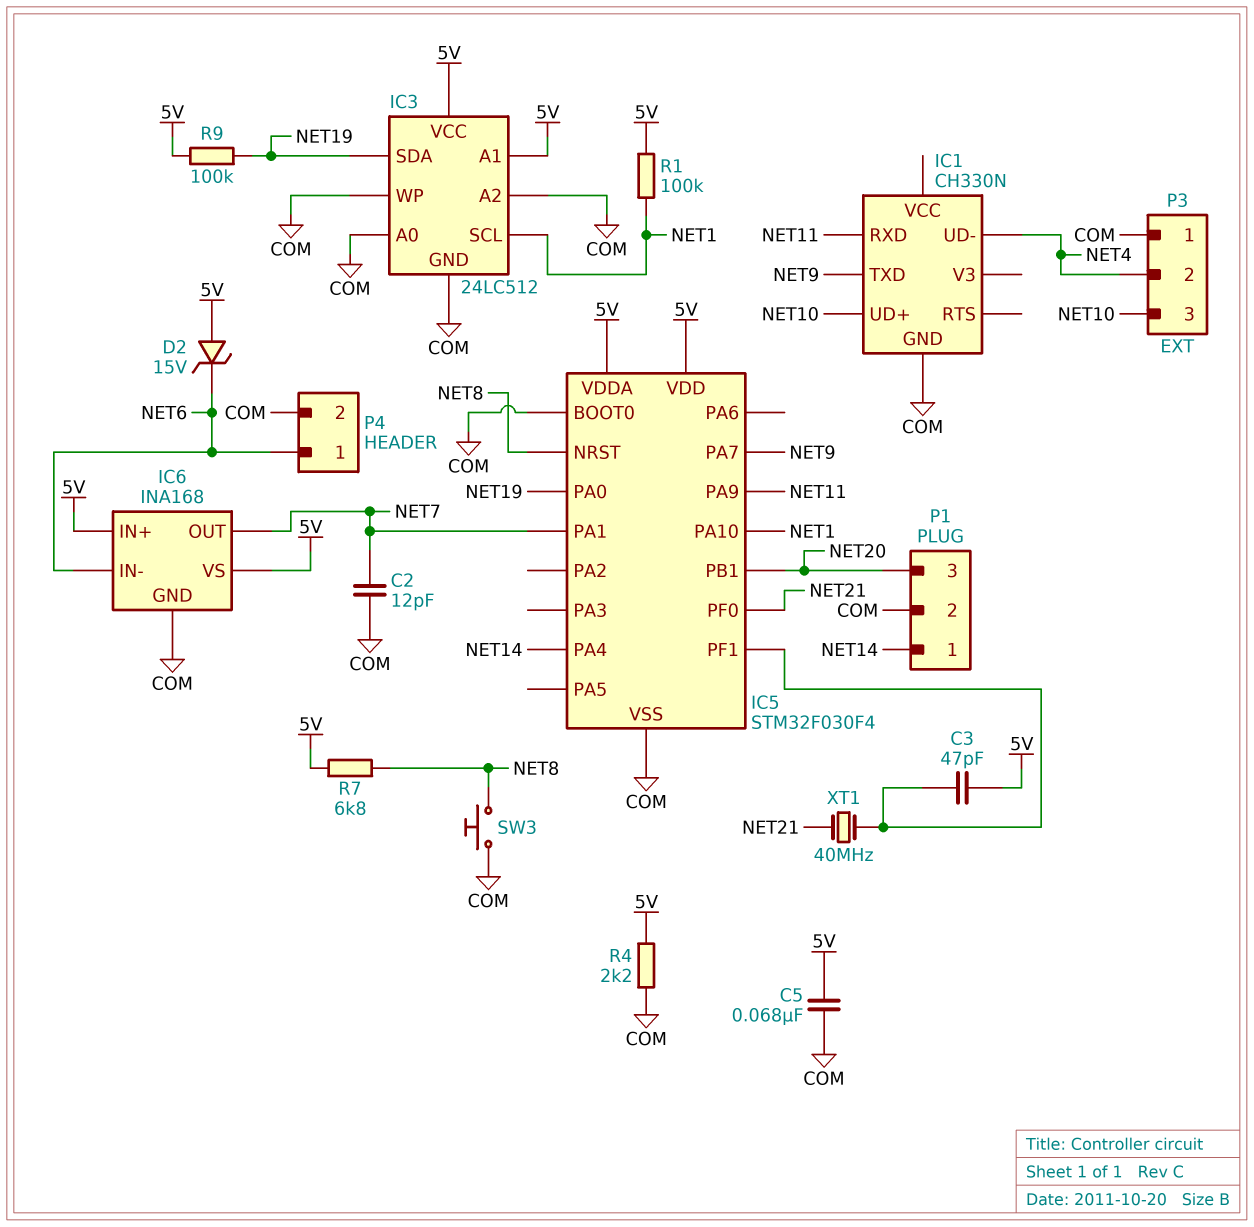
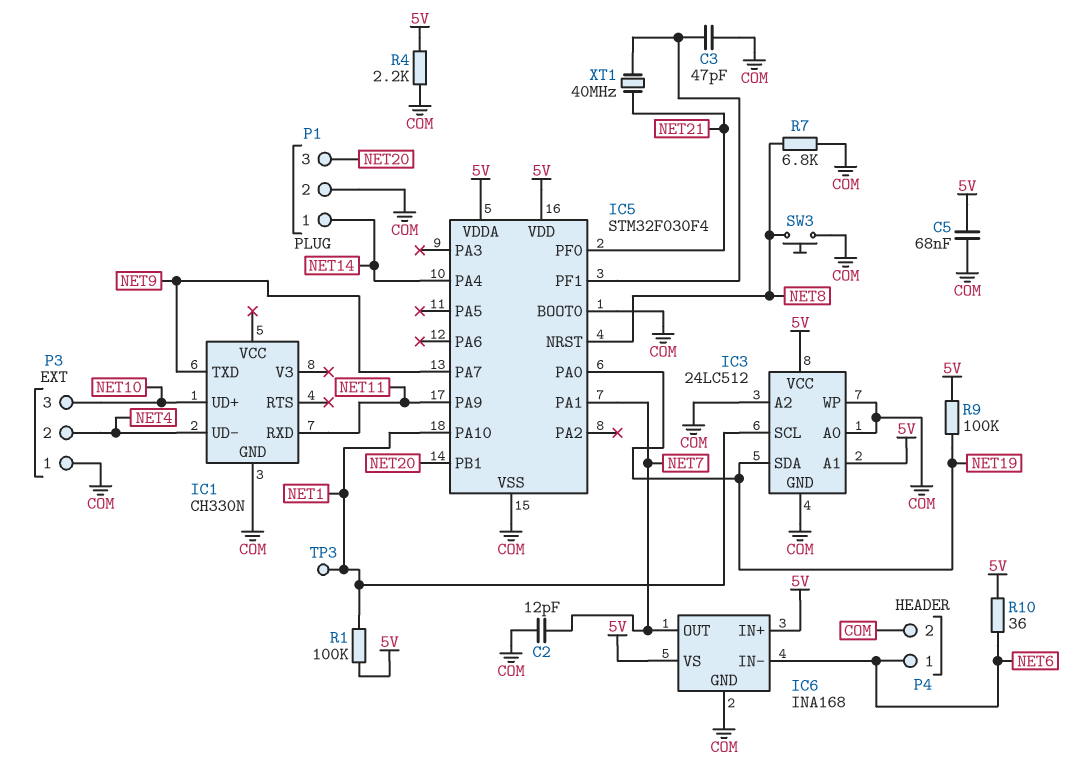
C3: 47pF (5V, IC5/PF1) -> 47pF (COM, IC5/PF1)
D2: zener 15V (A 5V, K NET6) -> none
R7: 6.8k (5V, NET8) -> 6.8k (COM, NET8)
R10: none -> 36 (5V, NET6)
TP3: none -> test point (NET1)

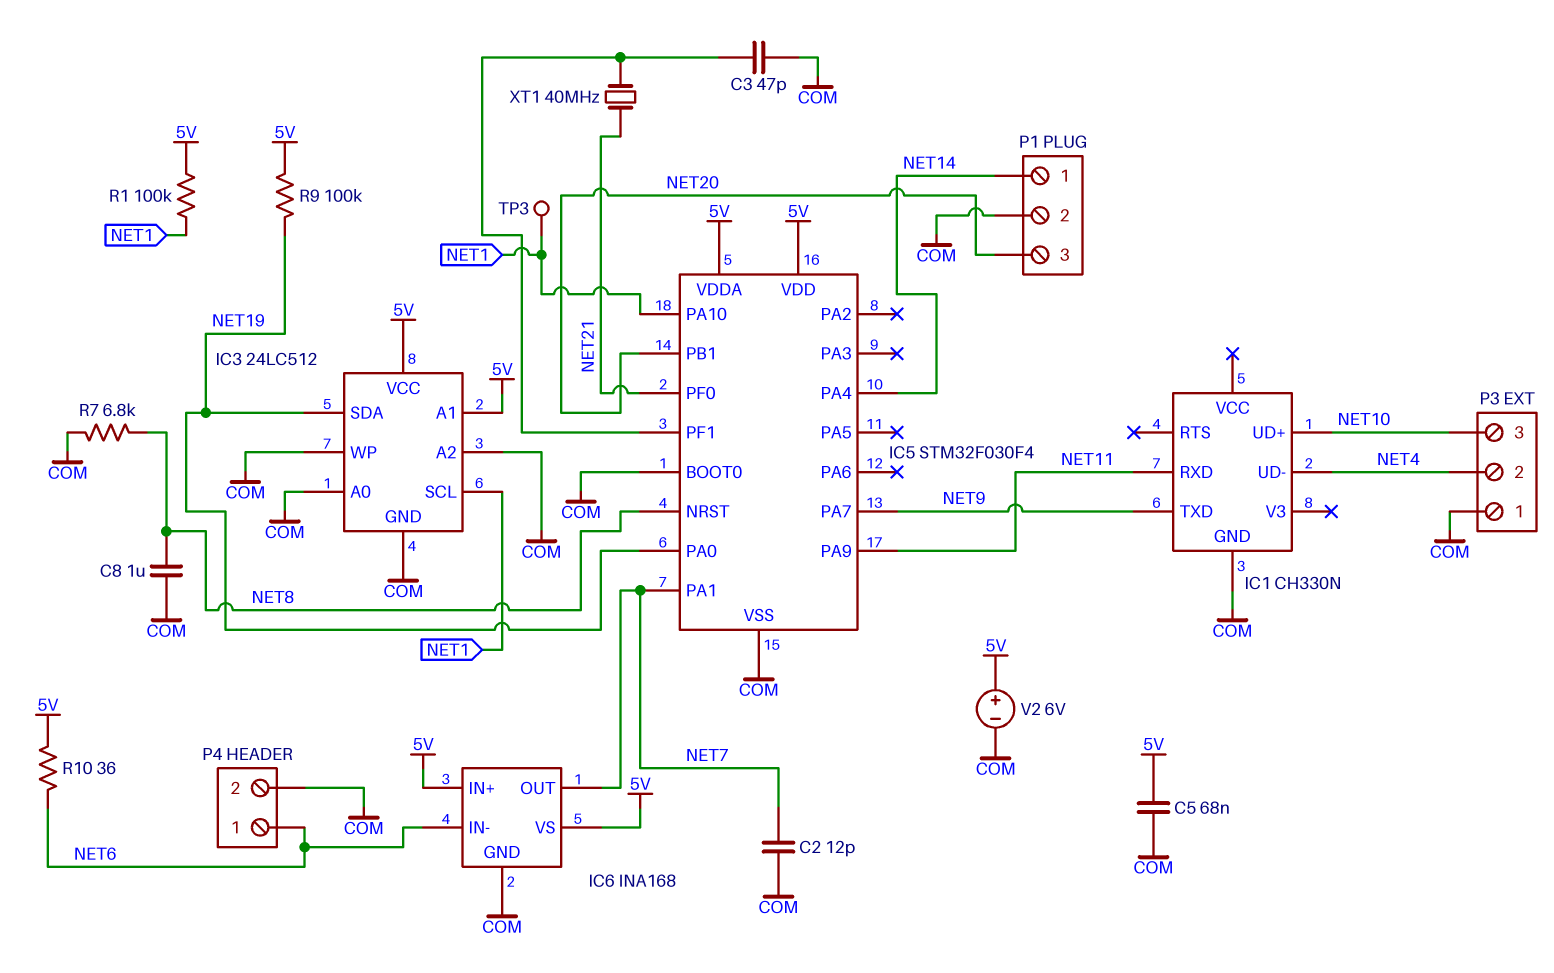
C8: none -> 1uF (COM, NET8)
R4: 2.2k (5V, COM) -> none
SW3: button (COM, NET8) -> none
V2: none -> 6V (plus 5V, minus COM)

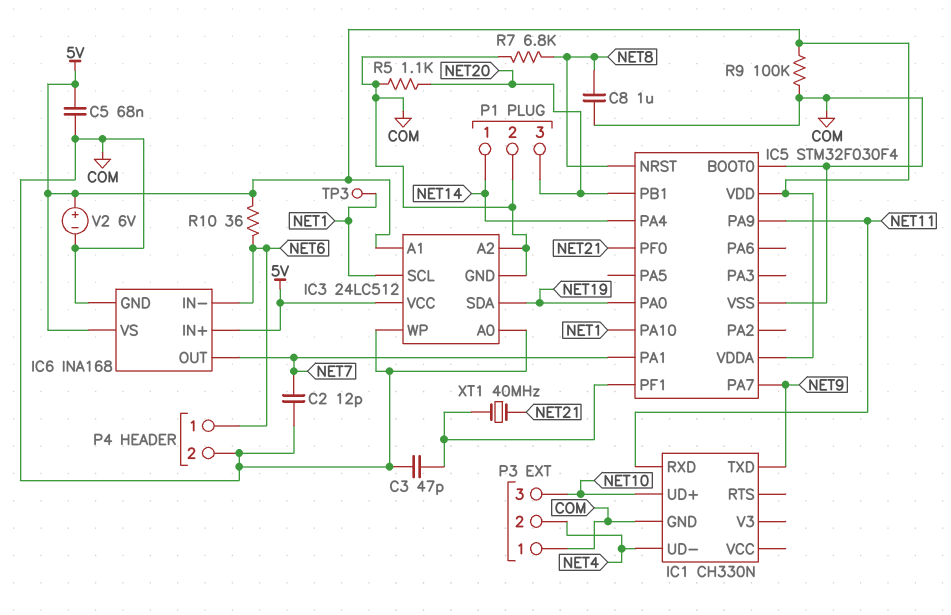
R1: 100k (5V, NET1) -> none
R5: none -> 1.1k (COM, NET20)
R9: 100k (5V, NET19) -> 100k (5V, COM)

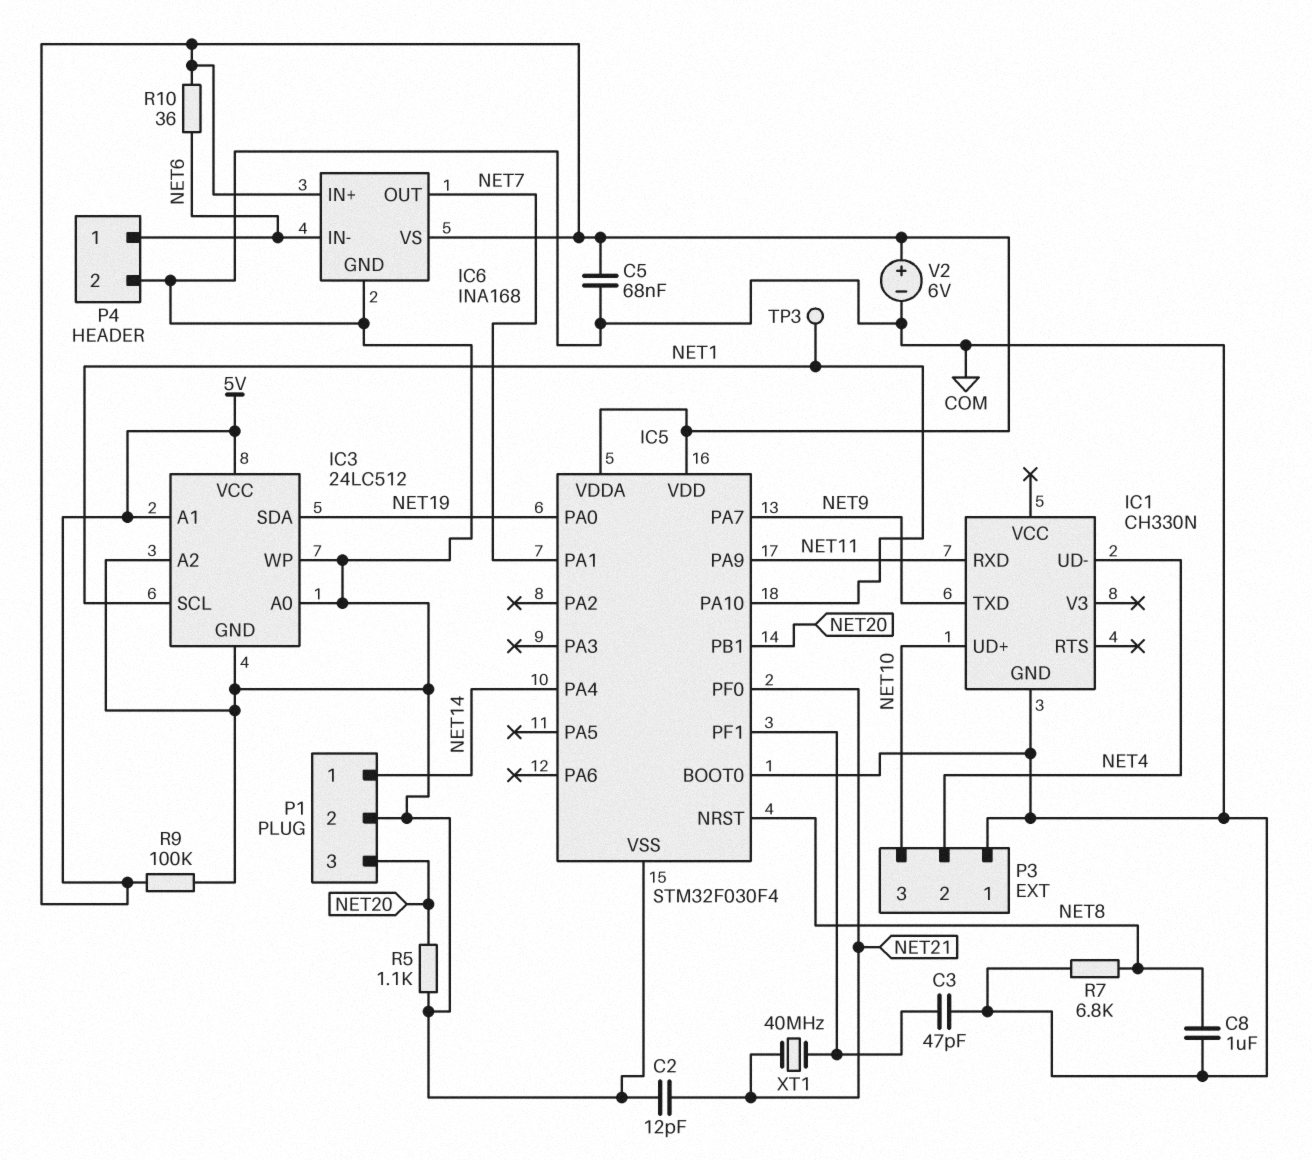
C2: 12pF (COM, NET7) -> 12pF (COM, NET21)

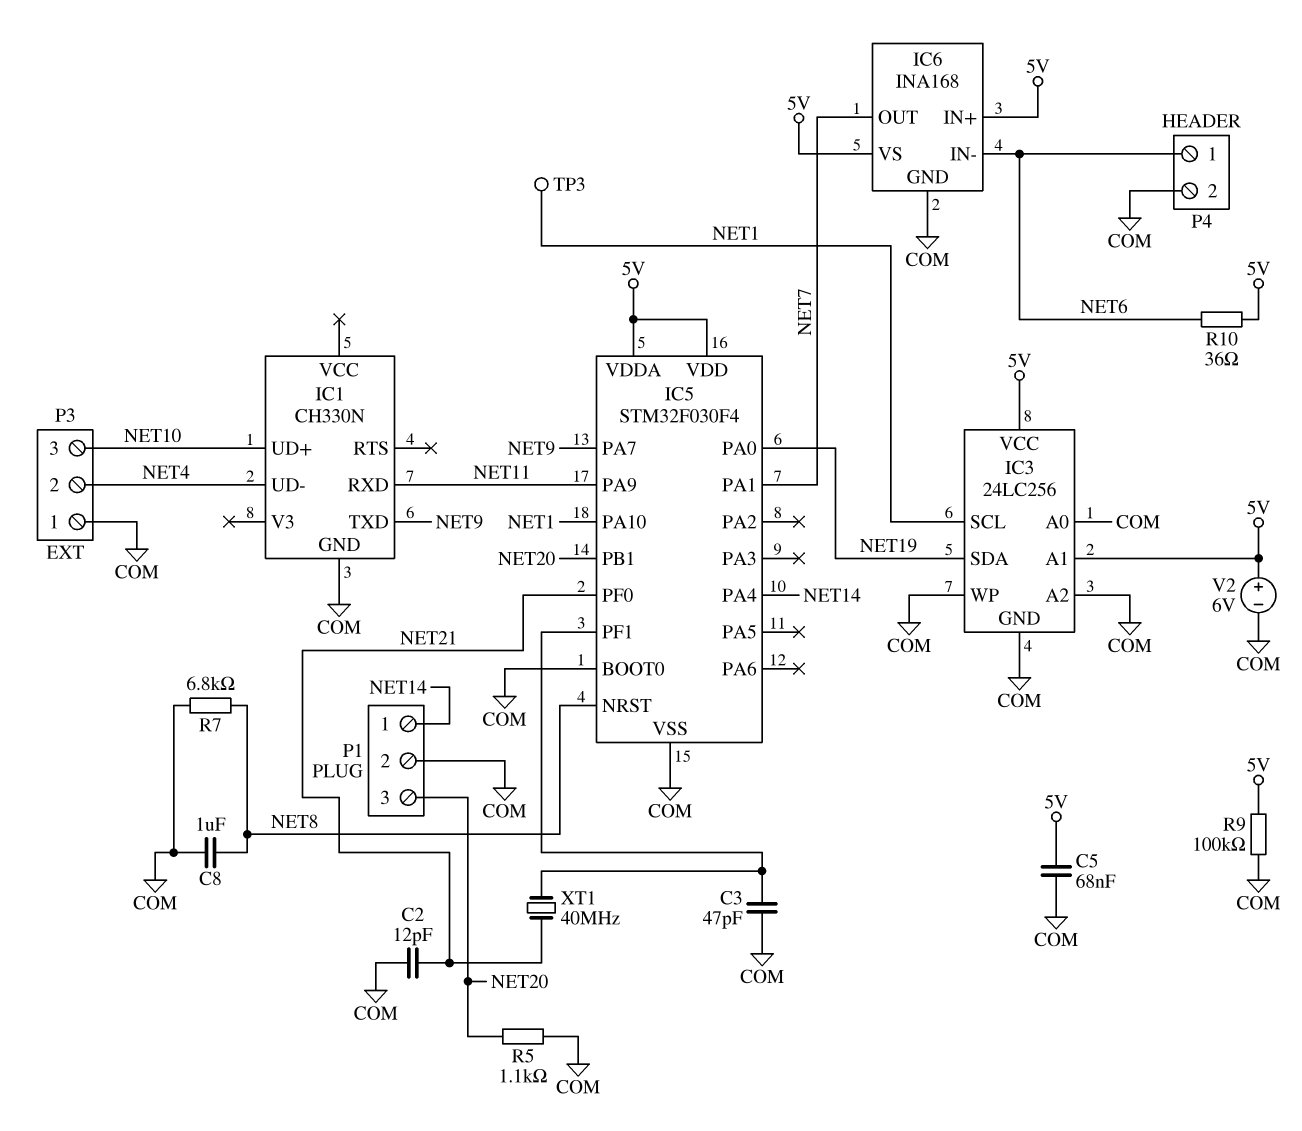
IC3: 24LC512 -> 24LC256

